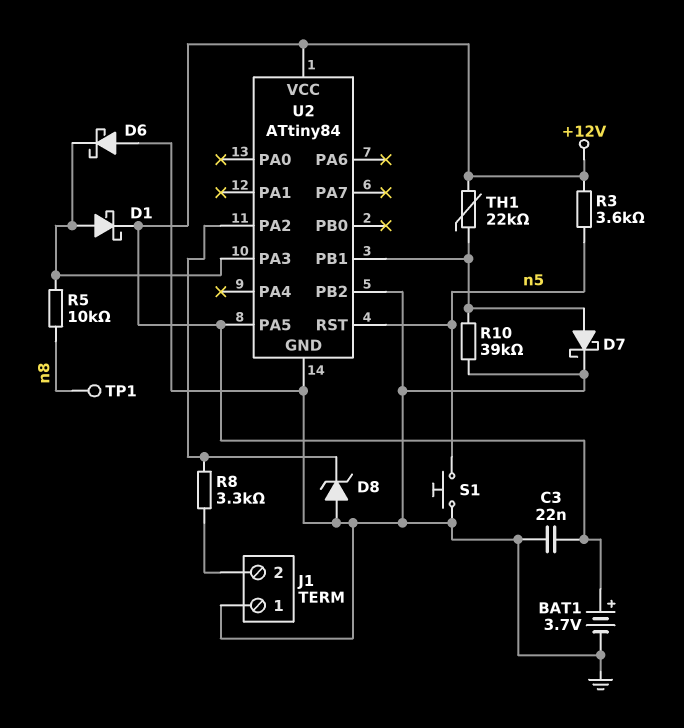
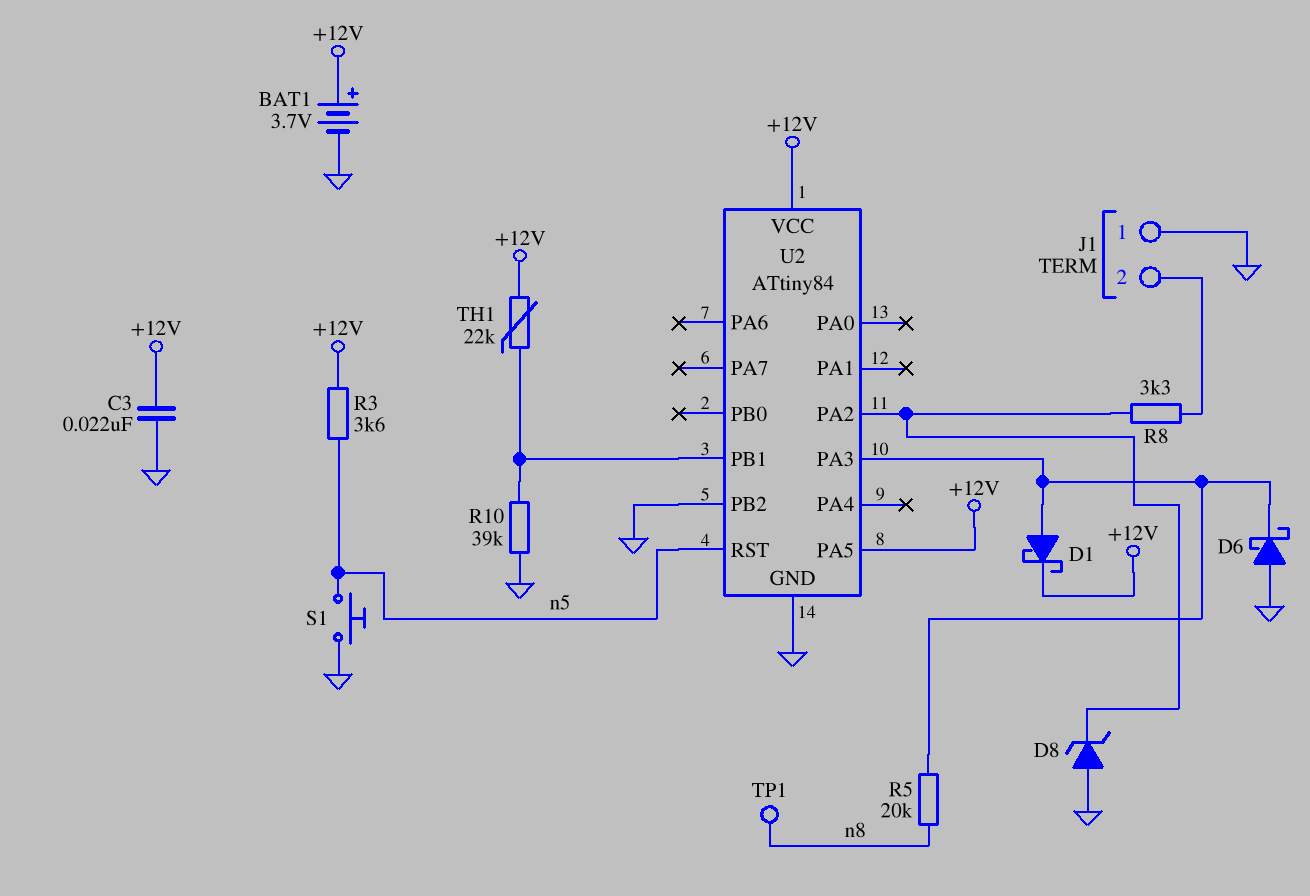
D7: schottky (A U2/PB1, K GND) -> none
R5: 10k (U2/PA3, n8) -> 20k (U2/PA3, n8)

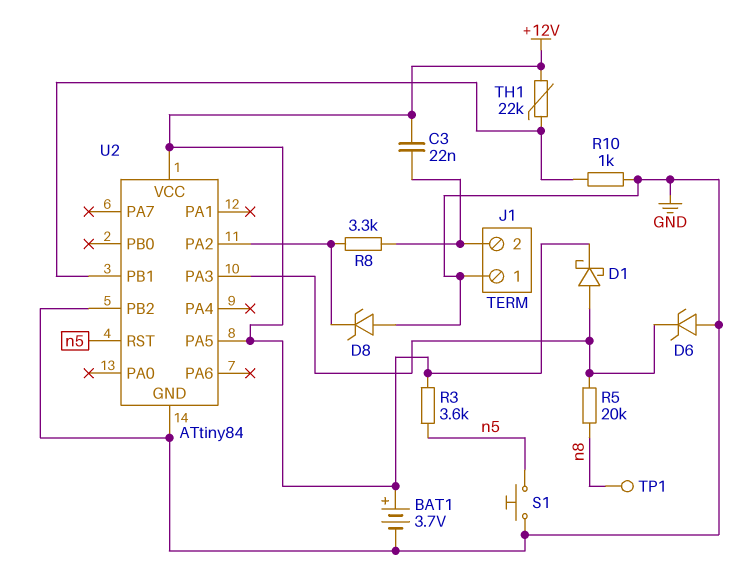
C3: 22nF (+12V, GND) -> 22nF (+12V, J1/2)
D6: schottky (A GND, K U2/PA3) -> zener (A GND, K U2/PA3)
R10: 39k (GND, U2/PB1) -> 1k (GND, U2/PB1)

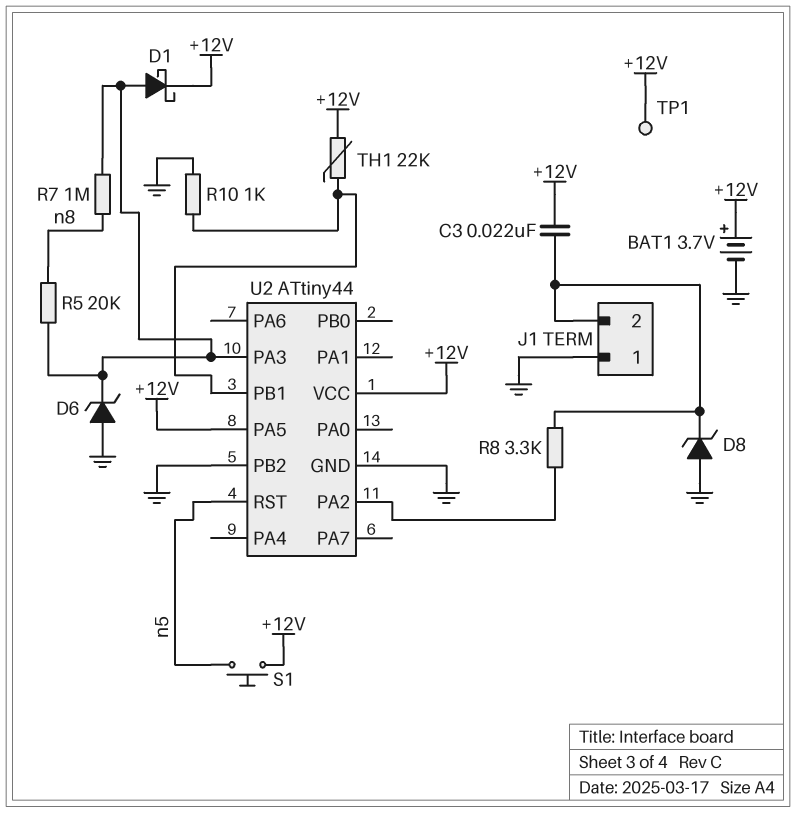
D8: zener (A GND, K U2/PA2) -> zener (A GND, K J1/2)
R3: 3.6k (+12V, n5) -> none
R7: none -> 1M (U2/PA3, n8)
S1: button (GND, n5) -> button (+12V, n5)
TP1: test point (n8) -> test point (+12V)
U2: ATtiny84 -> ATtiny44

